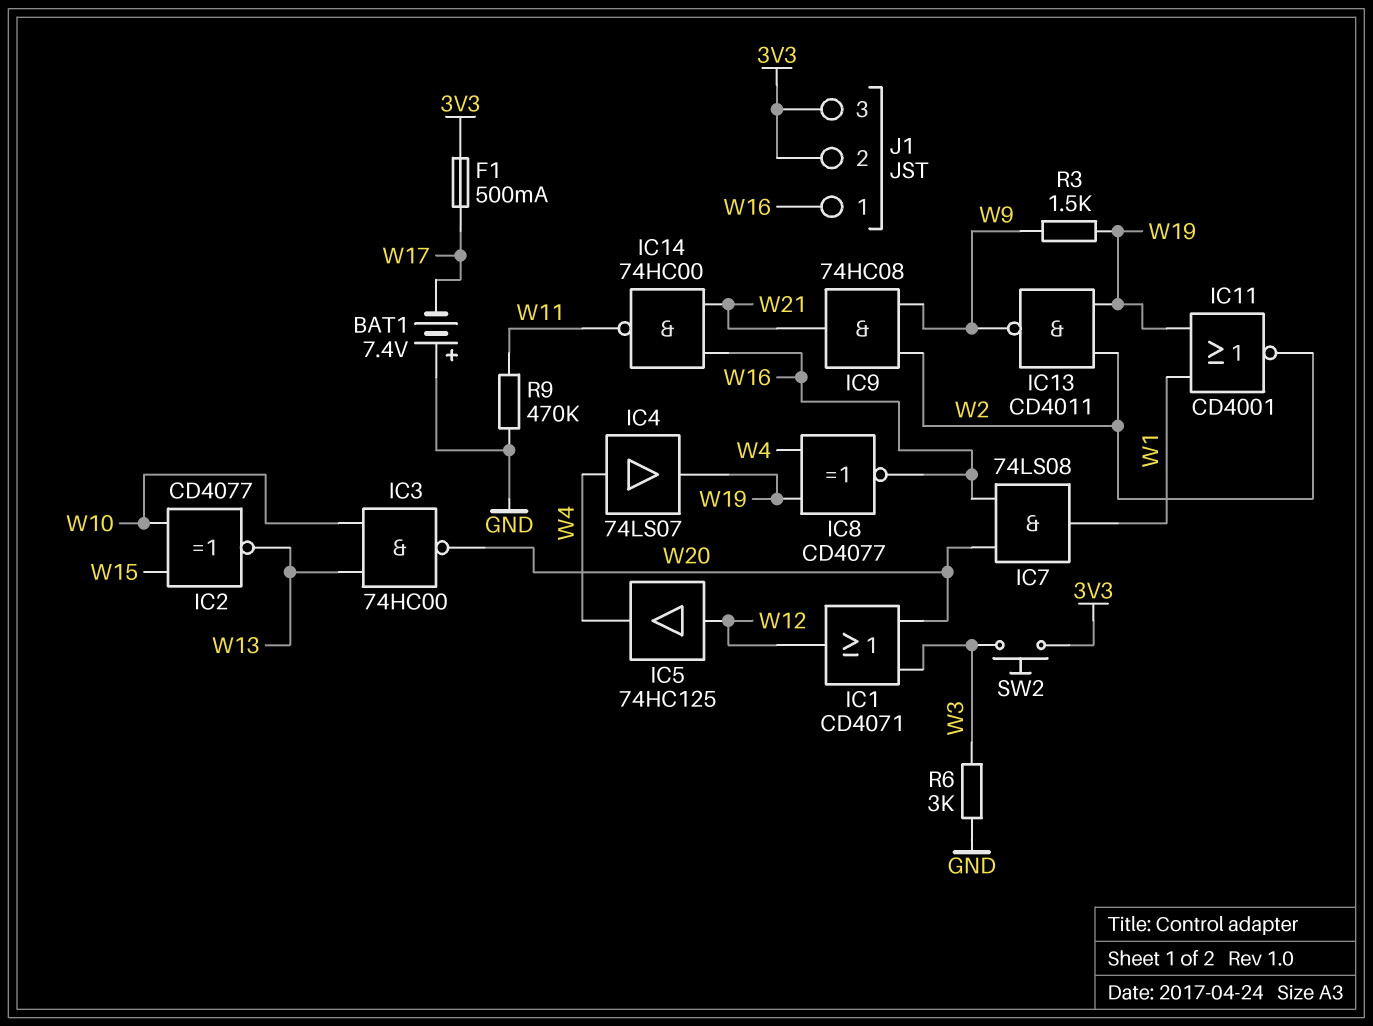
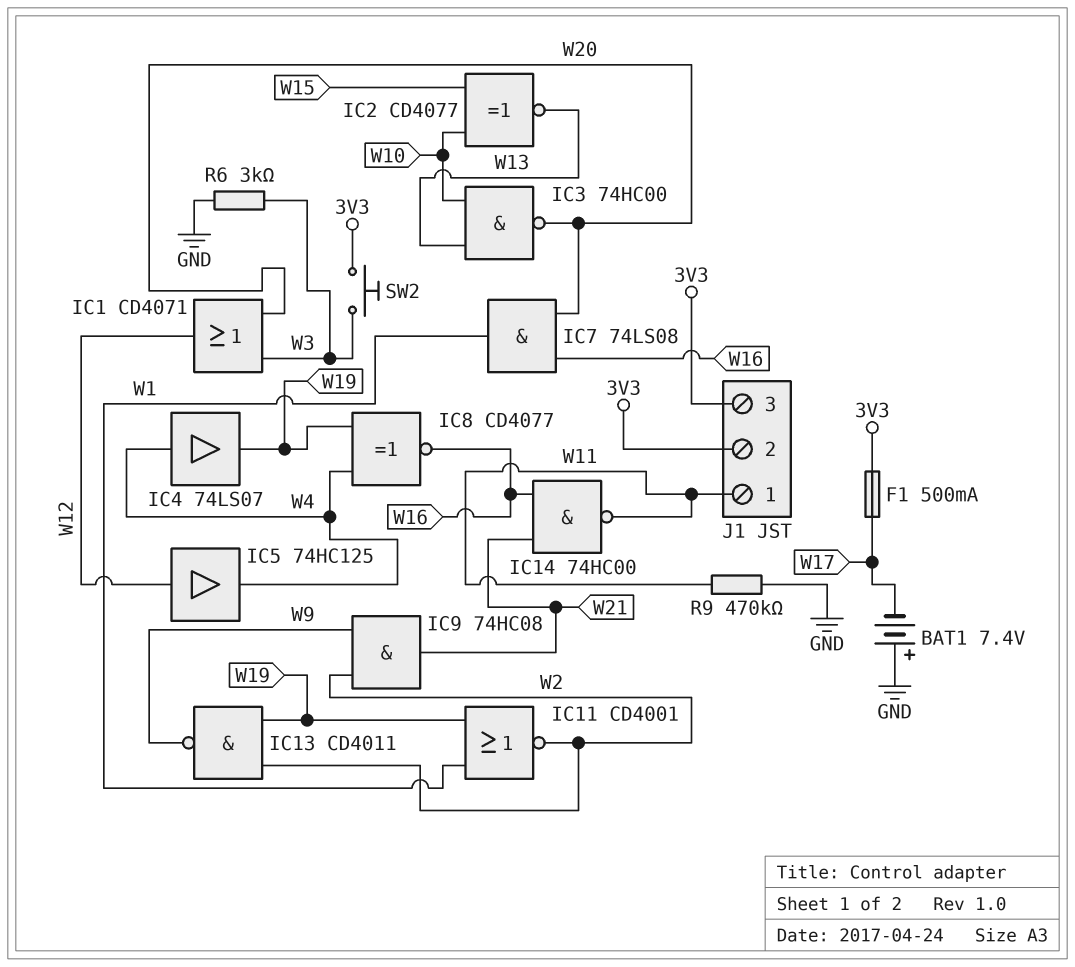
J1 pin 1: W16 -> W11
R3: 1.5k (W9, W19) -> none

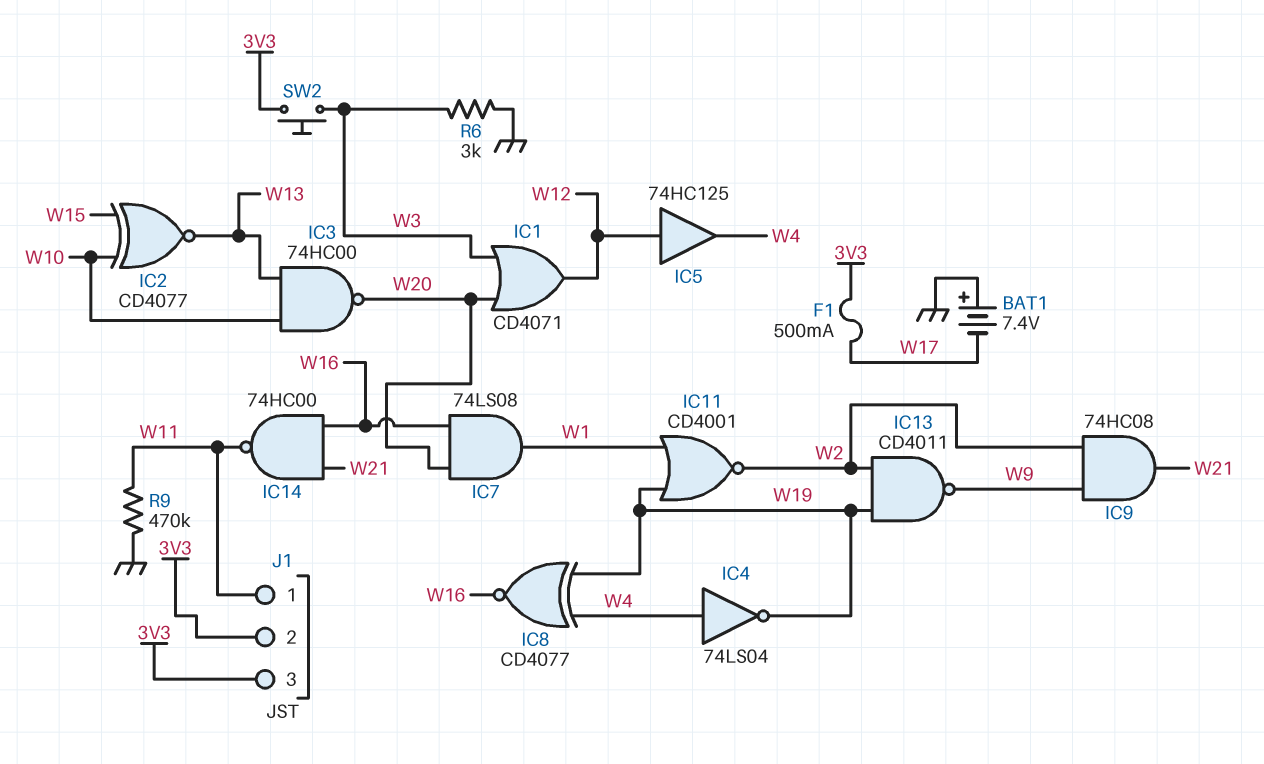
IC4: buffer 74LS07 (in W4, out W19) -> NOT 74LS04 (in W4, out W19)

